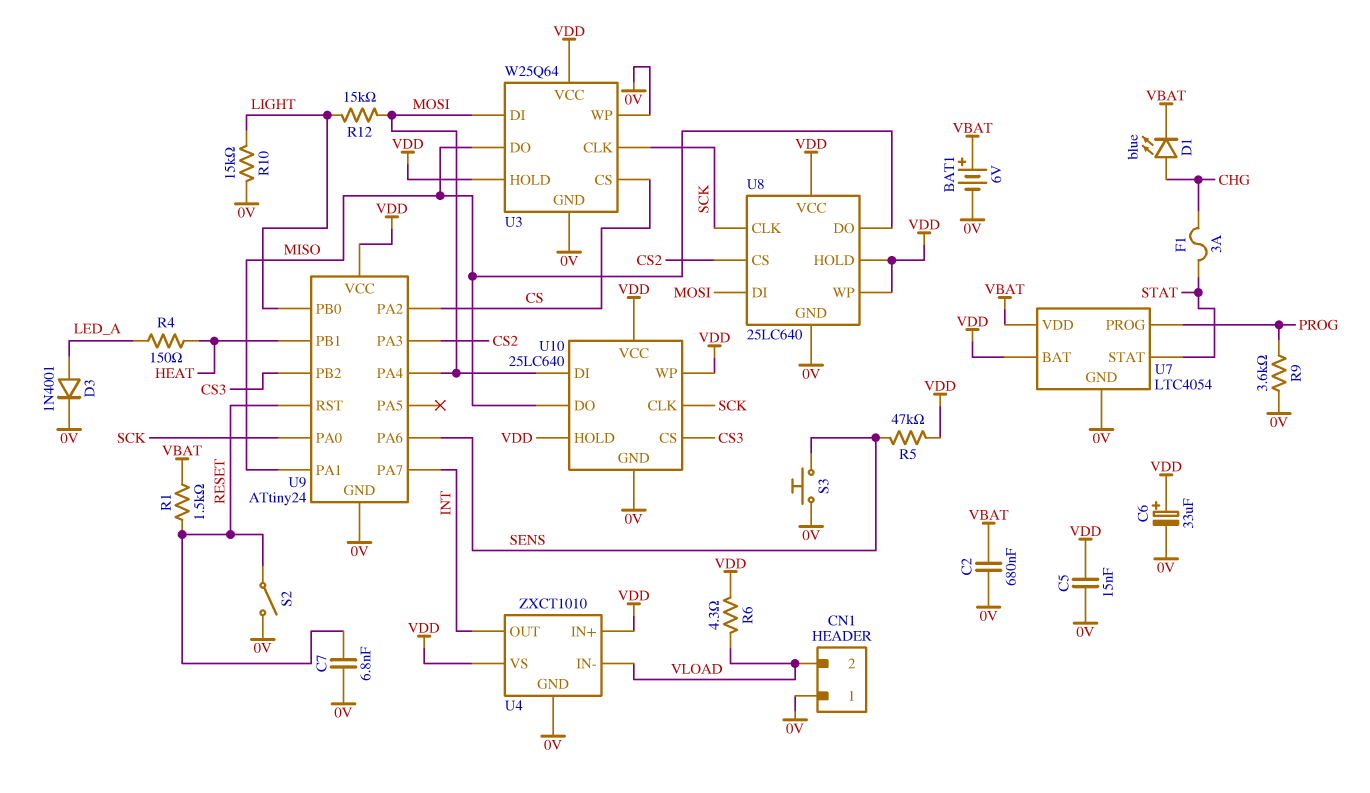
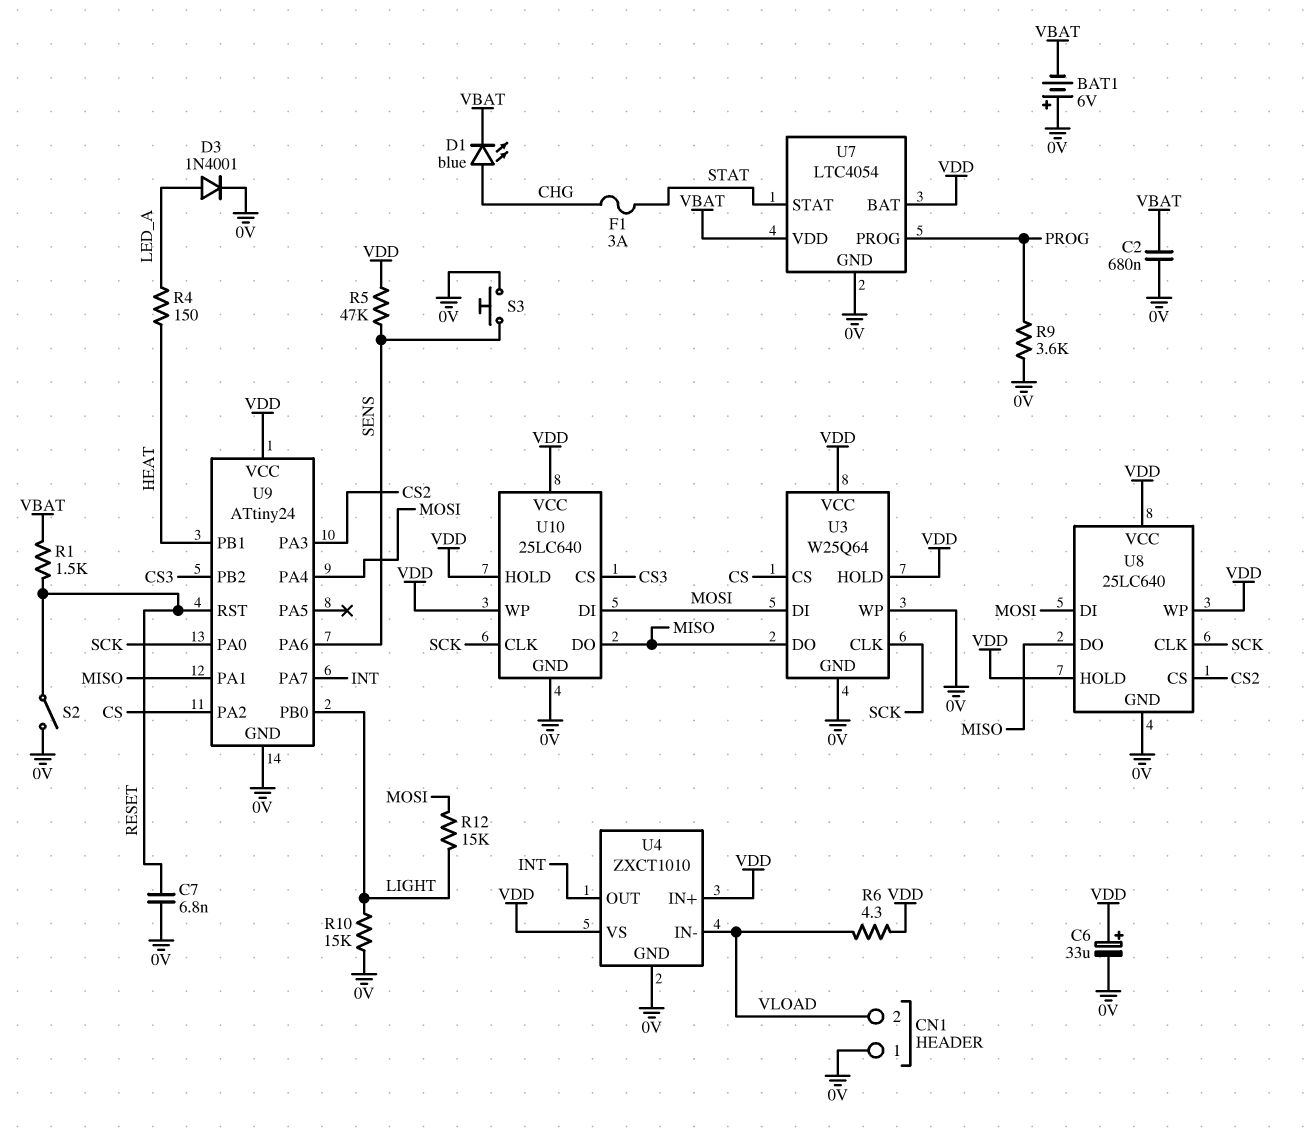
BAT1: 6V (plus VBAT, minus 0V) -> 6V (plus 0V, minus VBAT)
C5: 15nF (0V, VDD) -> none

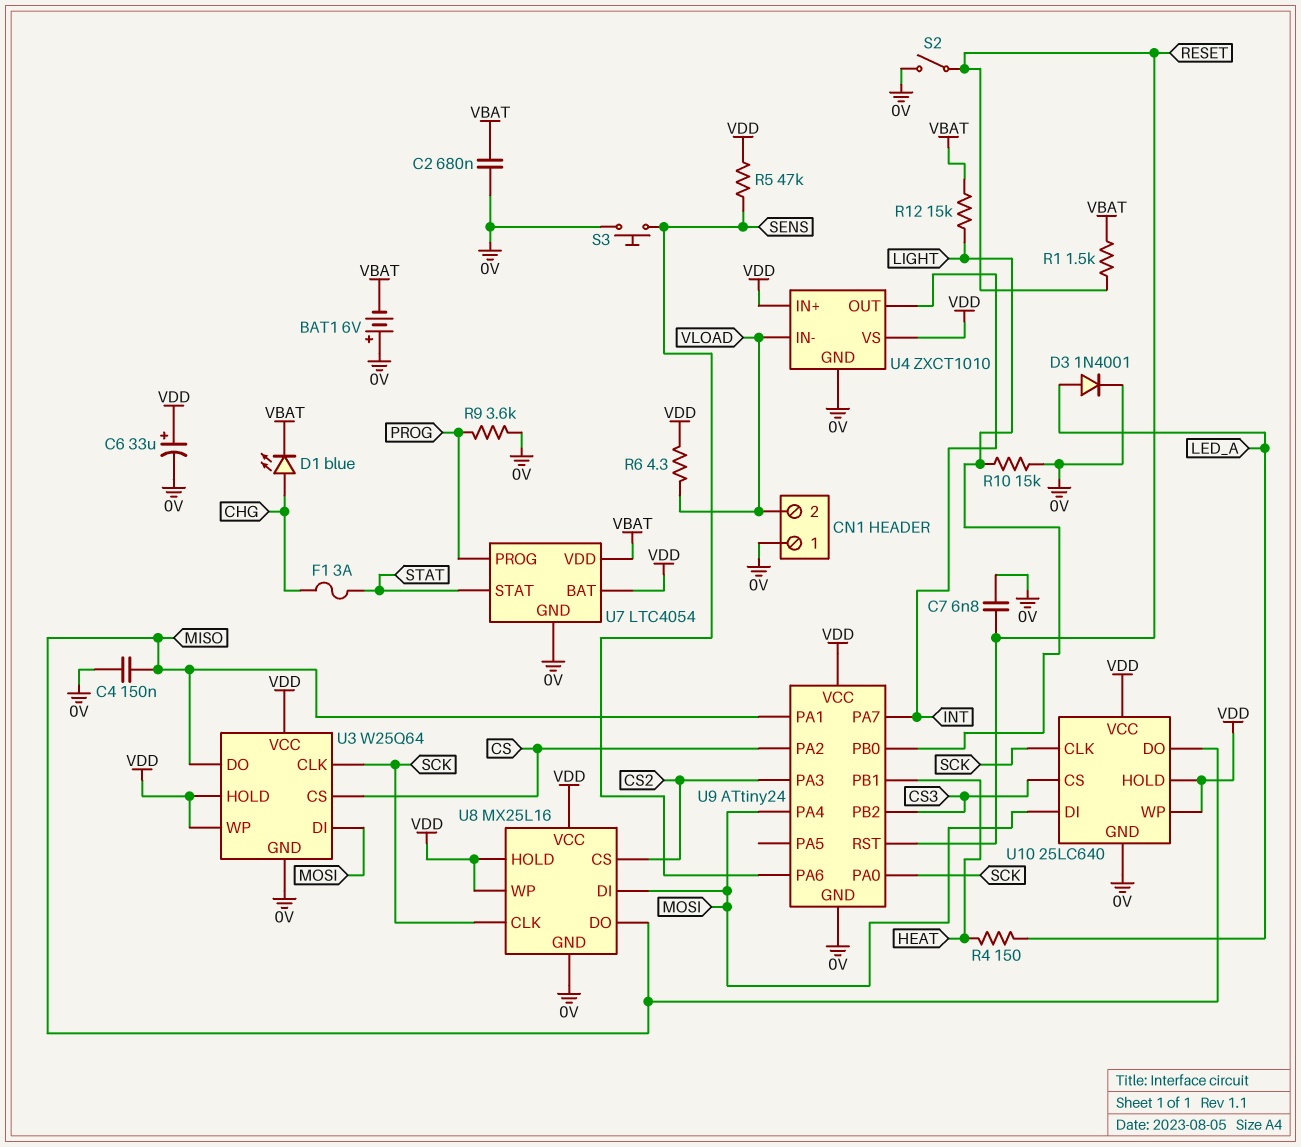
C4: none -> 150nF (0V, MISO)
R12: 15k (LIGHT, MOSI) -> 15k (LIGHT, VBAT)
U3 pin WP: 0V -> VDD
U8: 25LC640 -> MX25L16

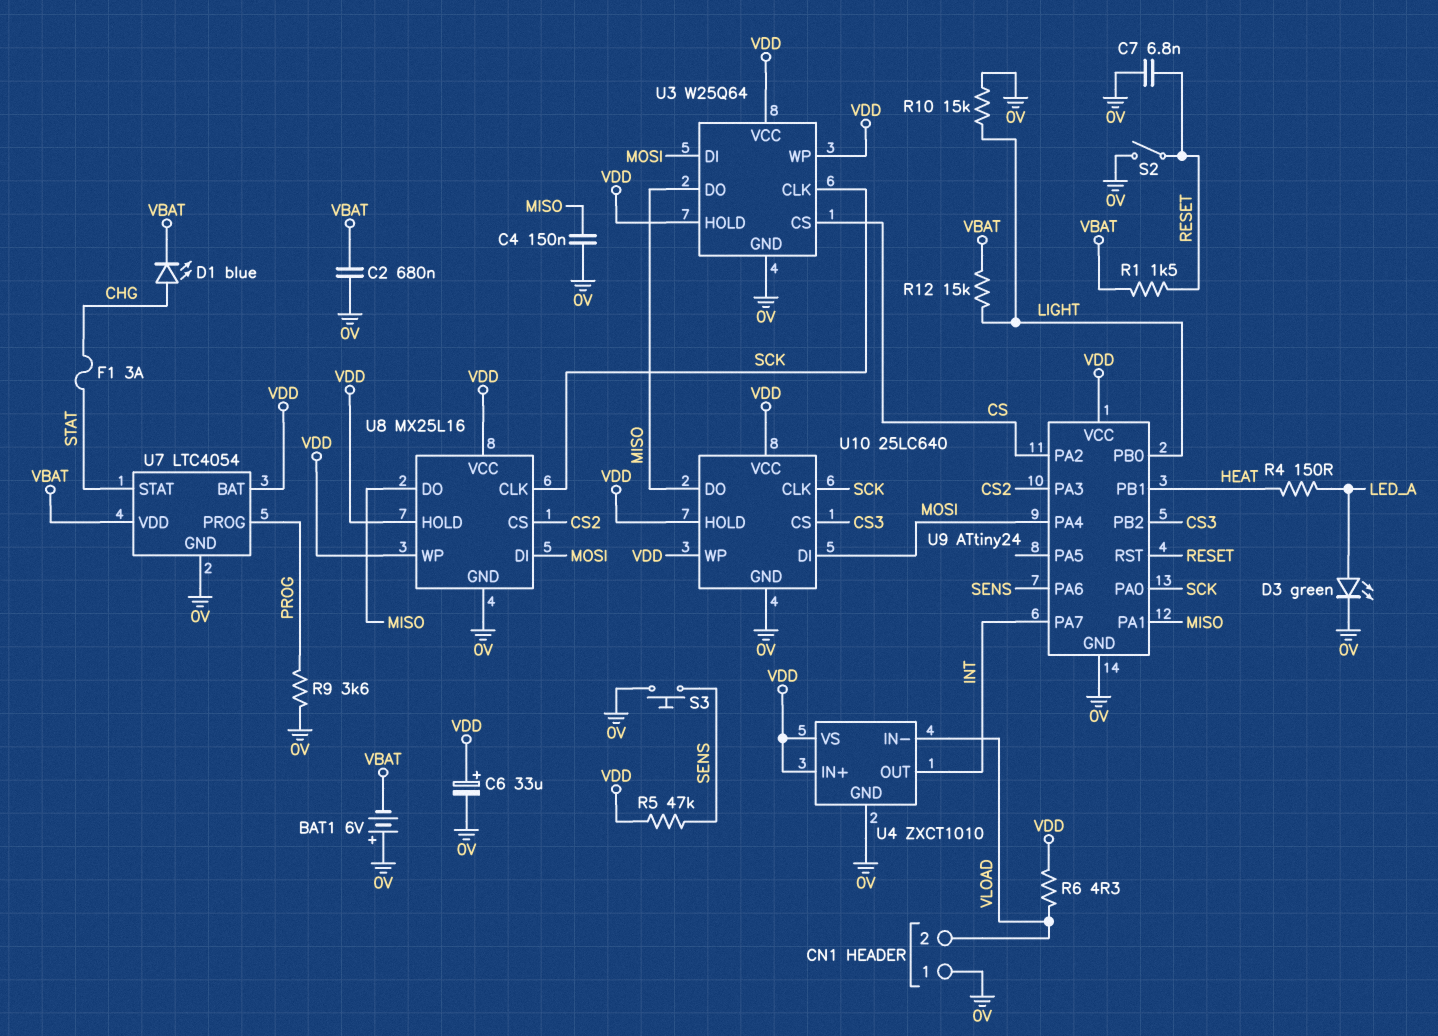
D3: diode 1N4001 (A LED_A, K 0V) -> LED green (A LED_A, K 0V)

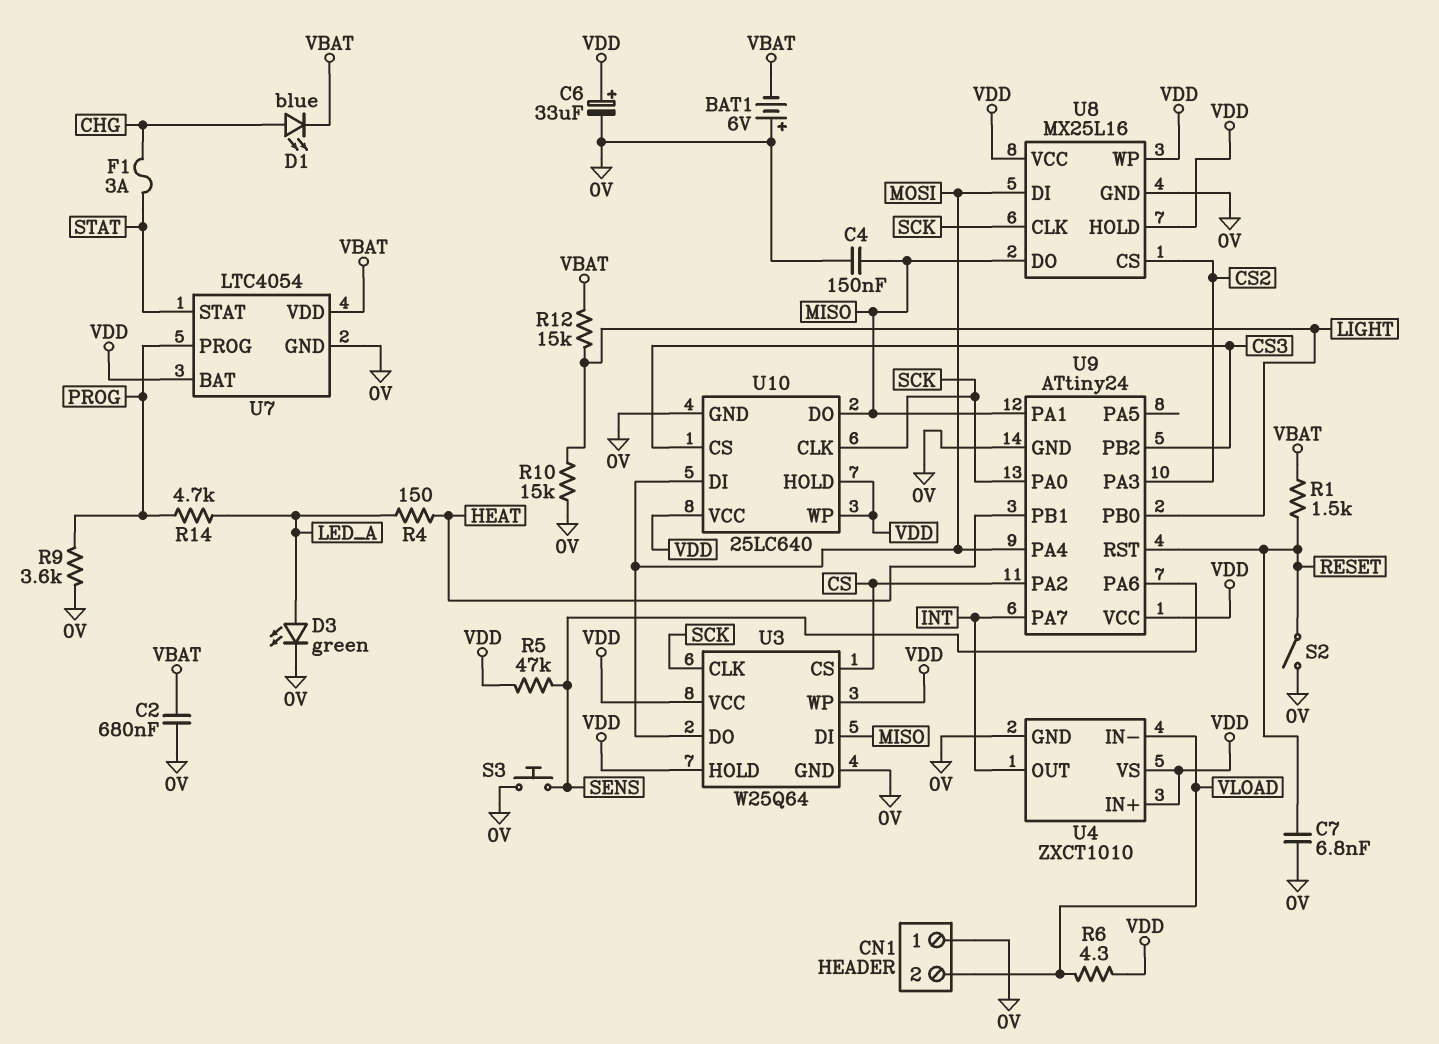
R14: none -> 4.7k (LED_A, PROG)
U3 pin DI: MOSI -> MISO
U3 pin DO: MISO -> MOSI

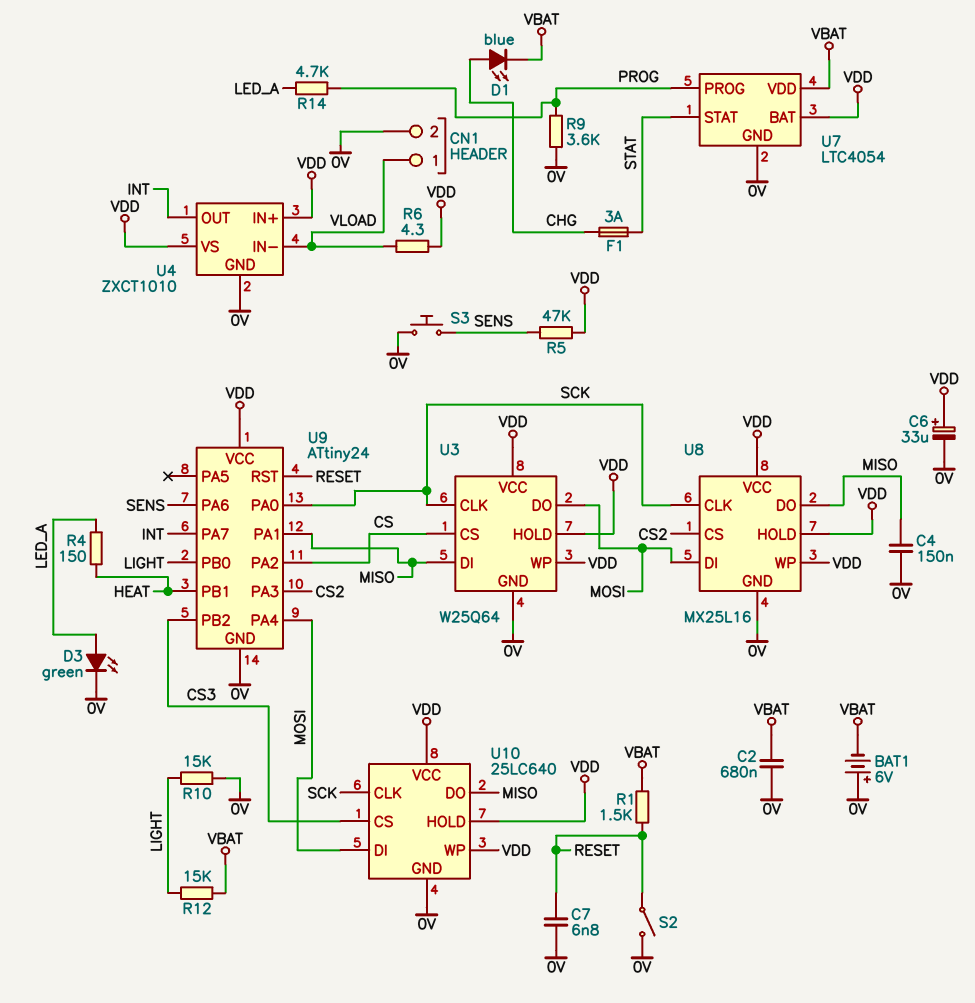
CN1 pin 1: 0V -> VLOAD
CN1 pin 2: VLOAD -> 0V

